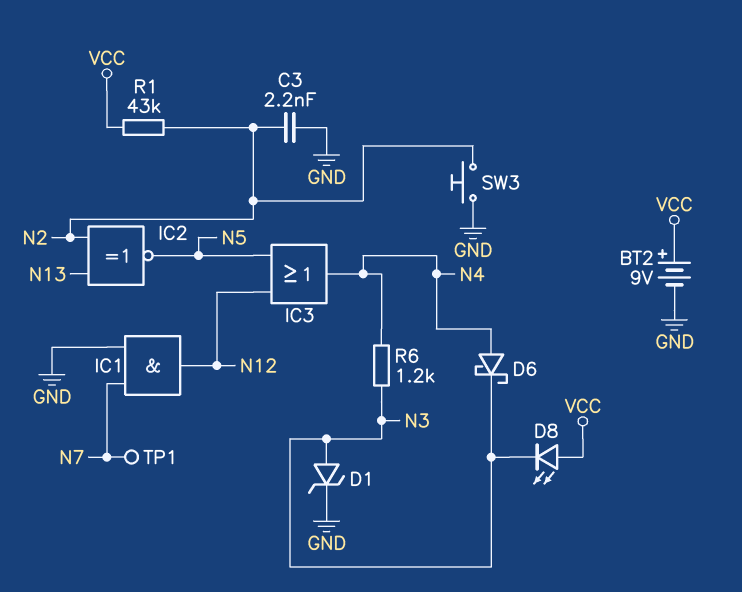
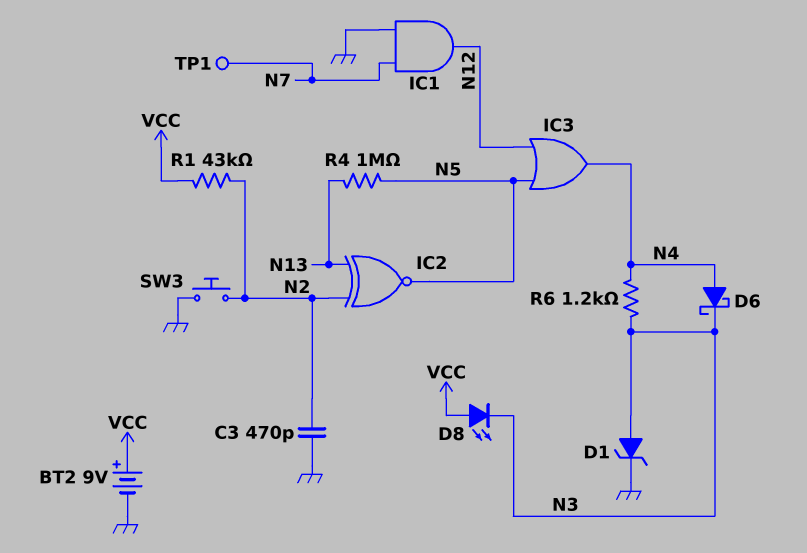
C3: 2.2nF (GND, N2) -> 470pF (GND, N2)
R4: none -> 1M (N5, N13)

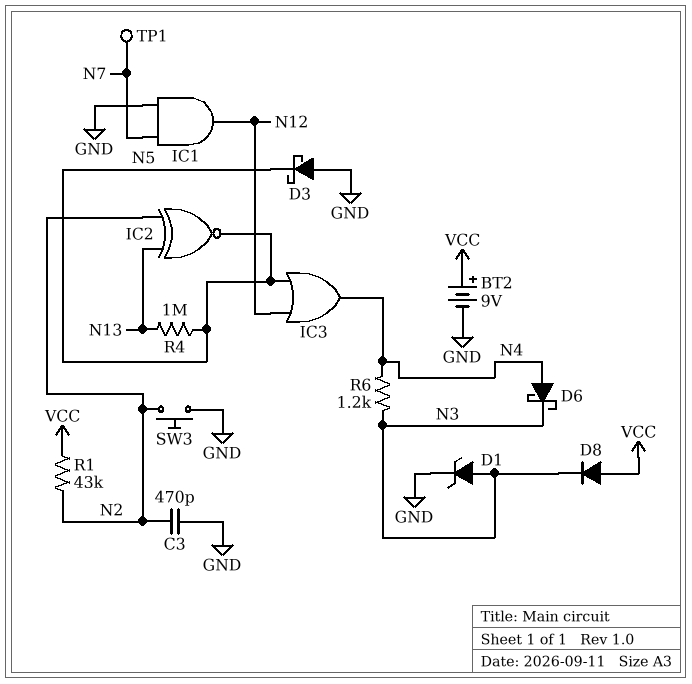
D3: none -> schottky (A GND, K N5)
D8: LED (A VCC, K N3) -> diode (A VCC, K N3)

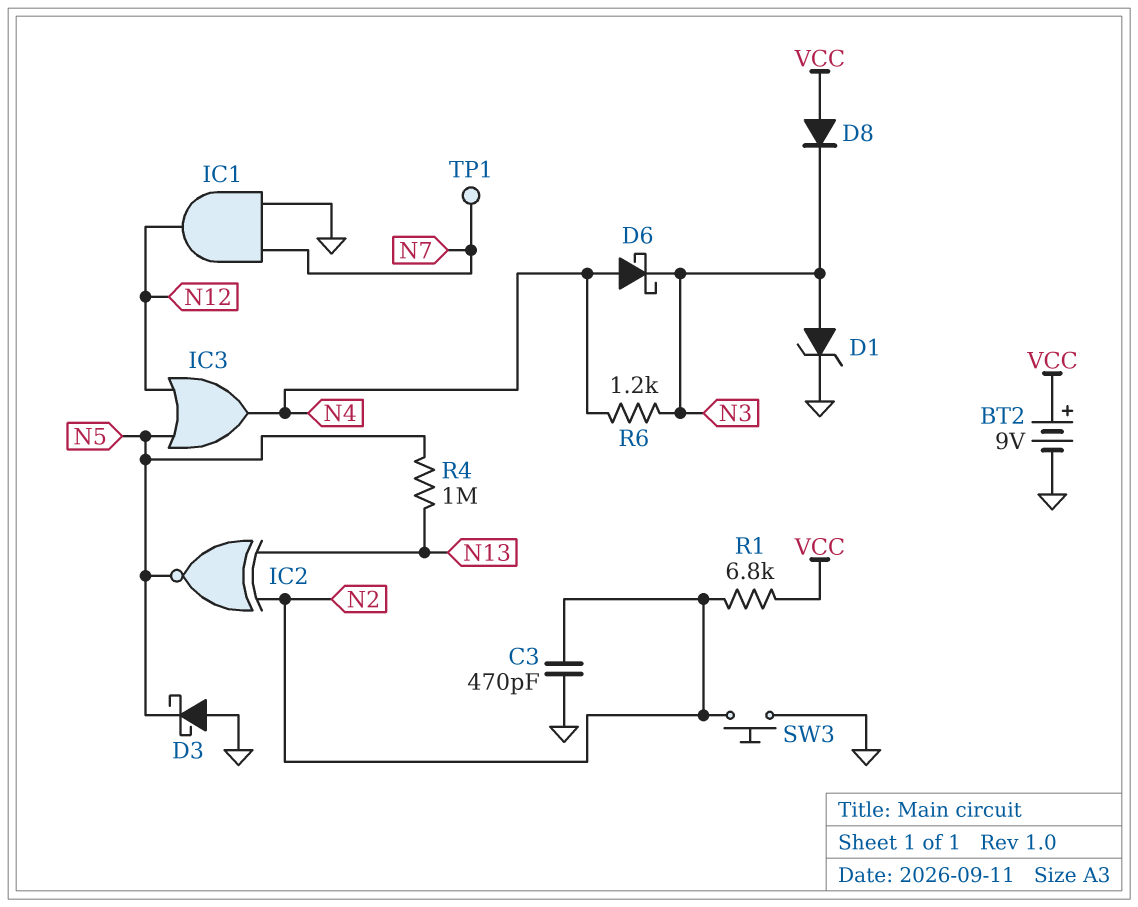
R1: 43k (N2, VCC) -> 6.8k (N2, VCC)

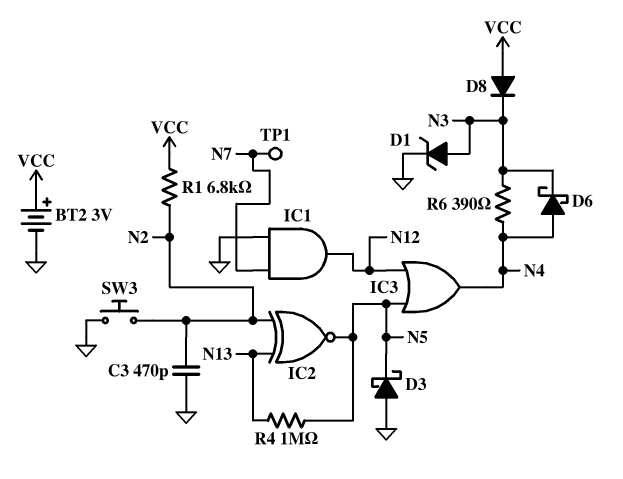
BT2: 9V (plus VCC, minus GND) -> 3V (plus VCC, minus GND)
R6: 1.2k (N3, N4) -> 390 (N3, N4)

